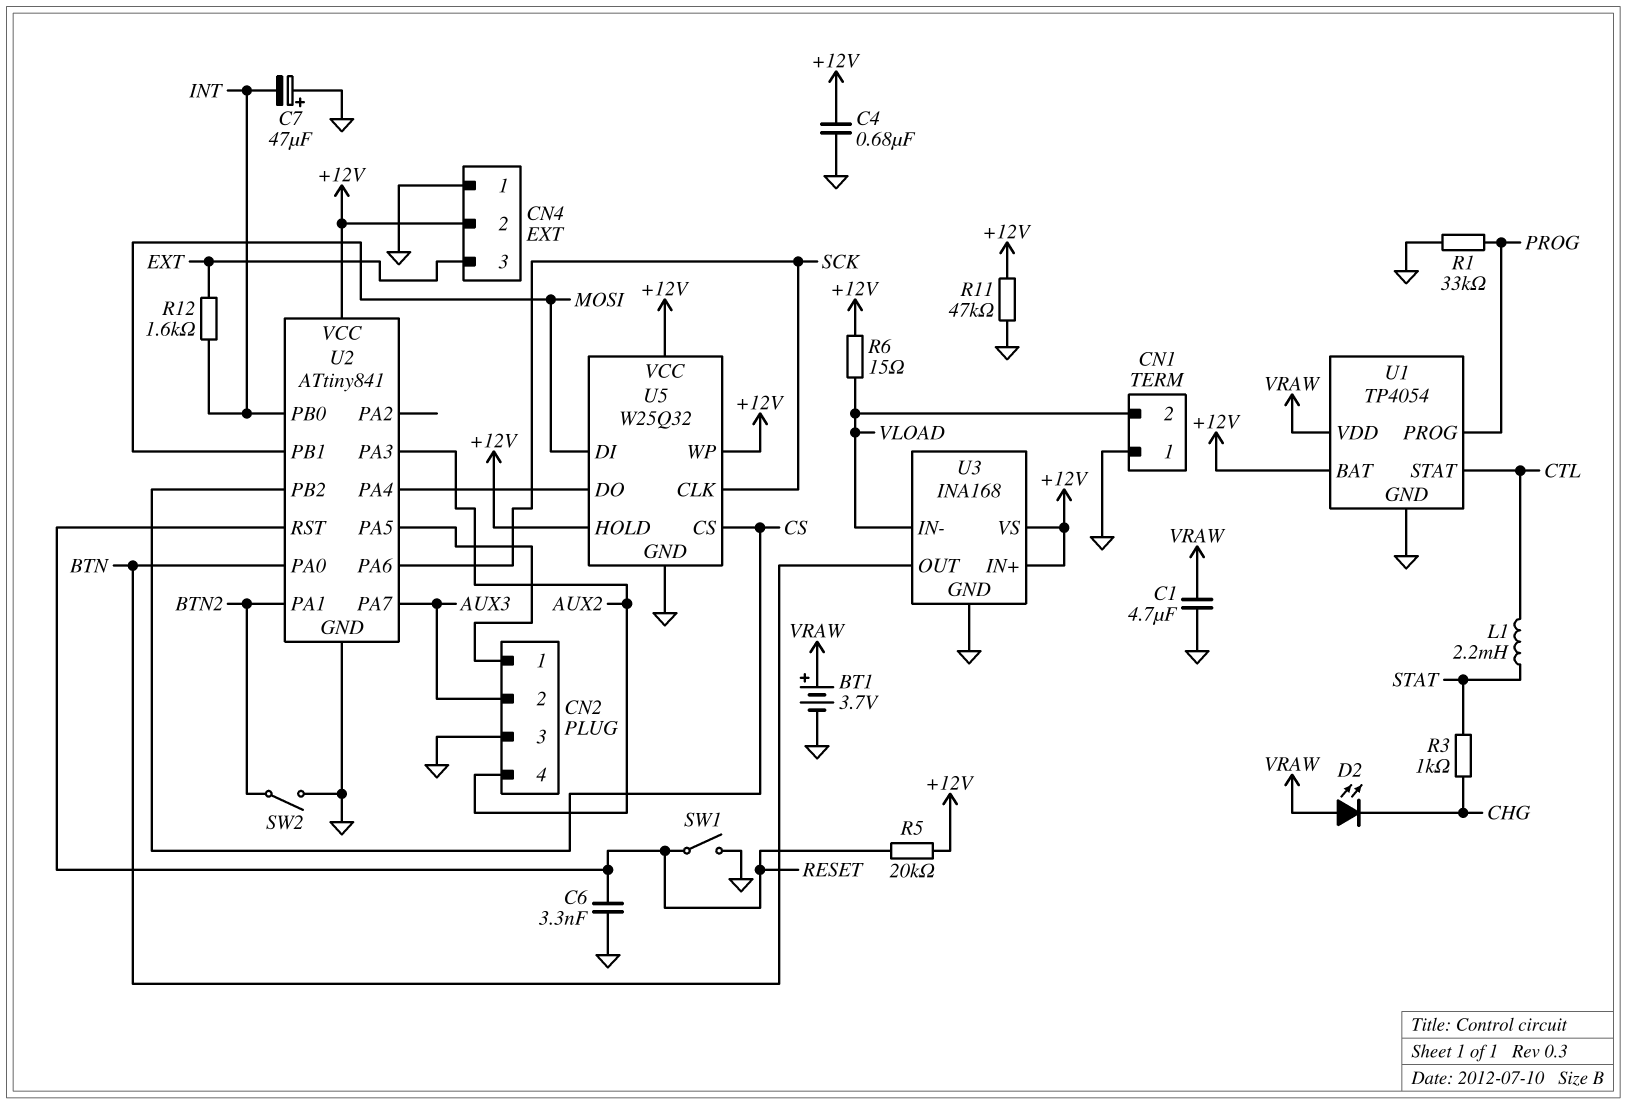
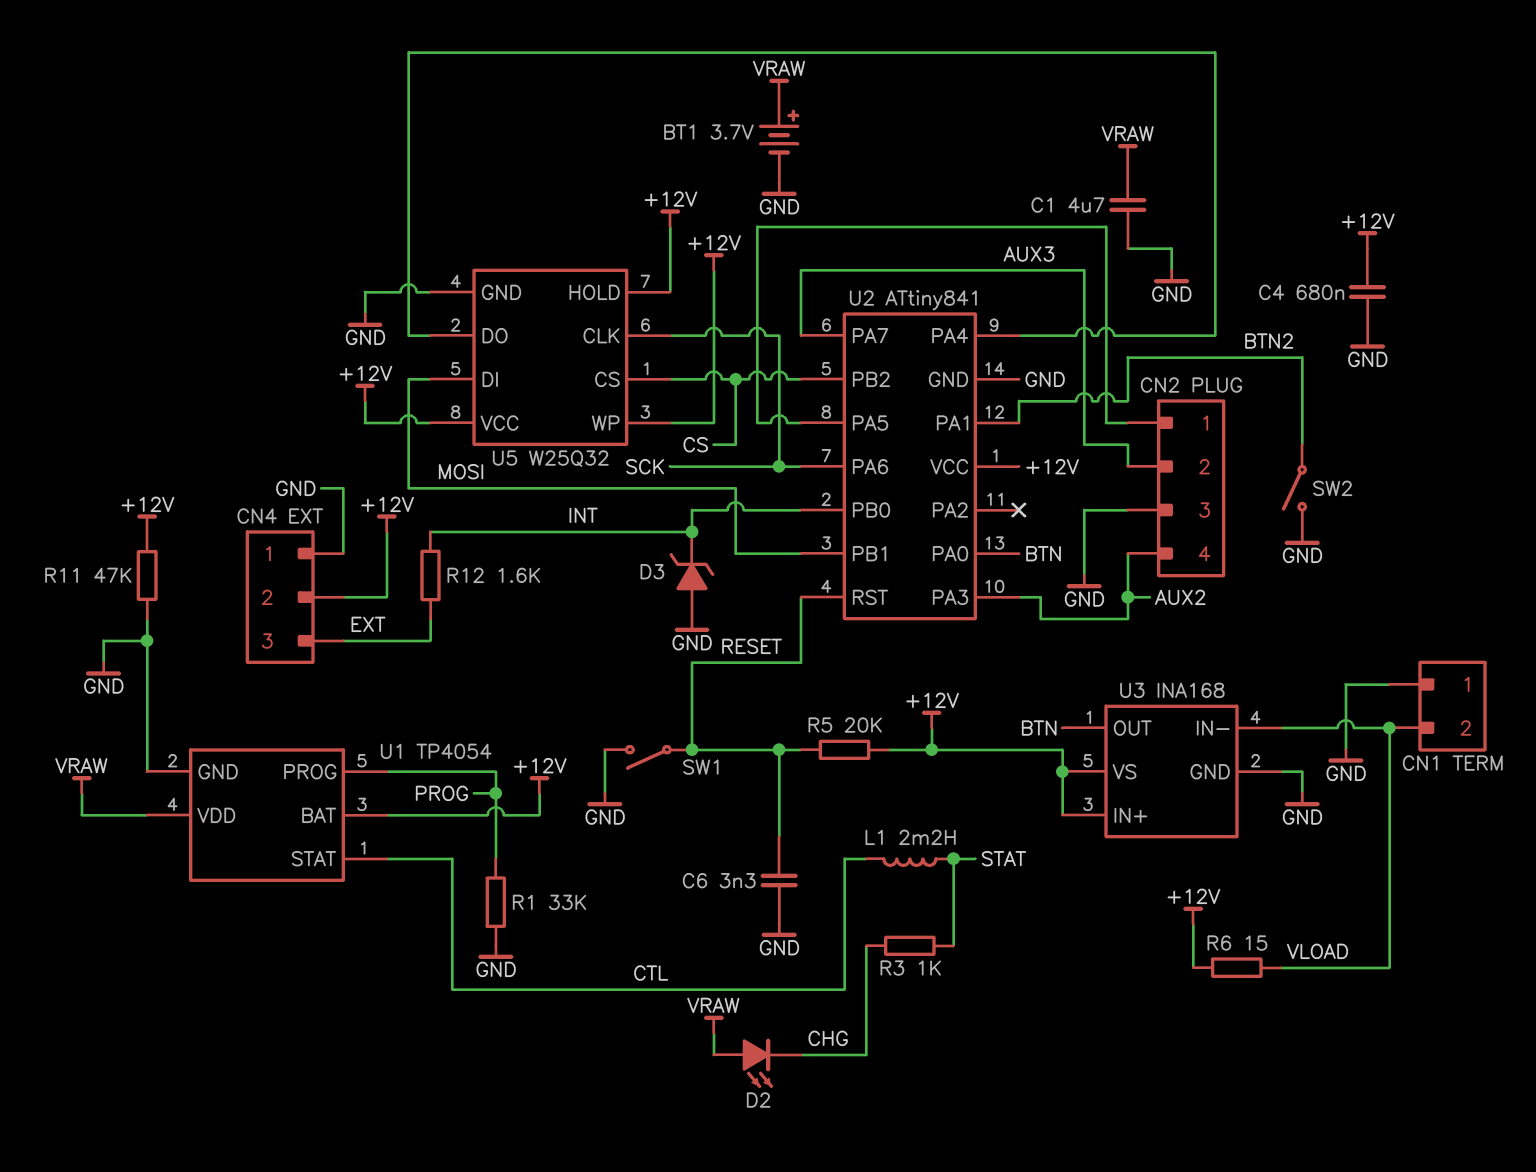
C7: 47uF (plus GND, minus INT) -> none
D3: none -> zener (A GND, K INT)

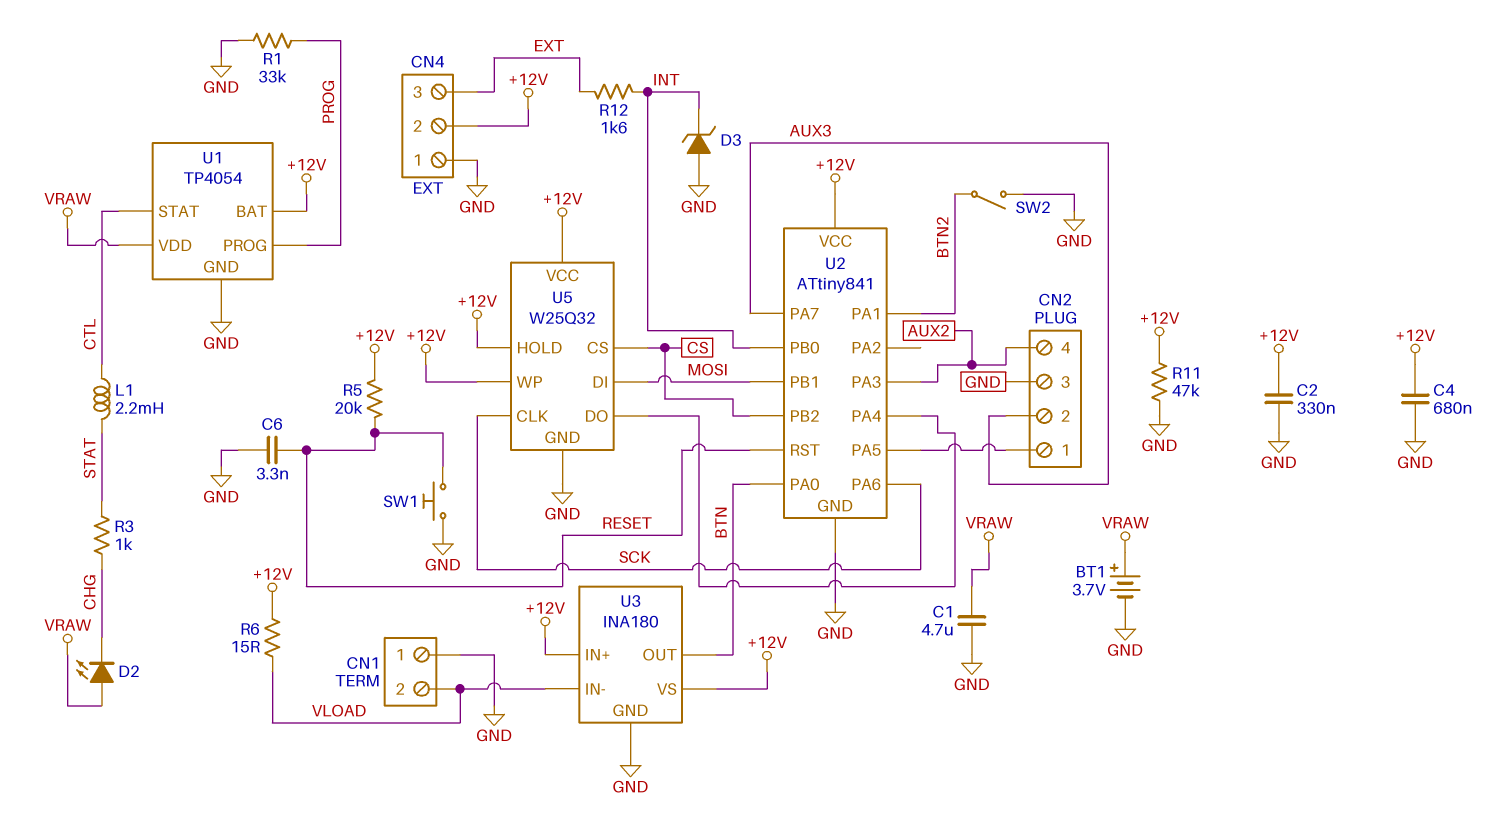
C2: none -> 330nF (+12V, GND)
SW1: switch (GND, RESET) -> button (GND, RESET)
U3: INA168 -> INA180

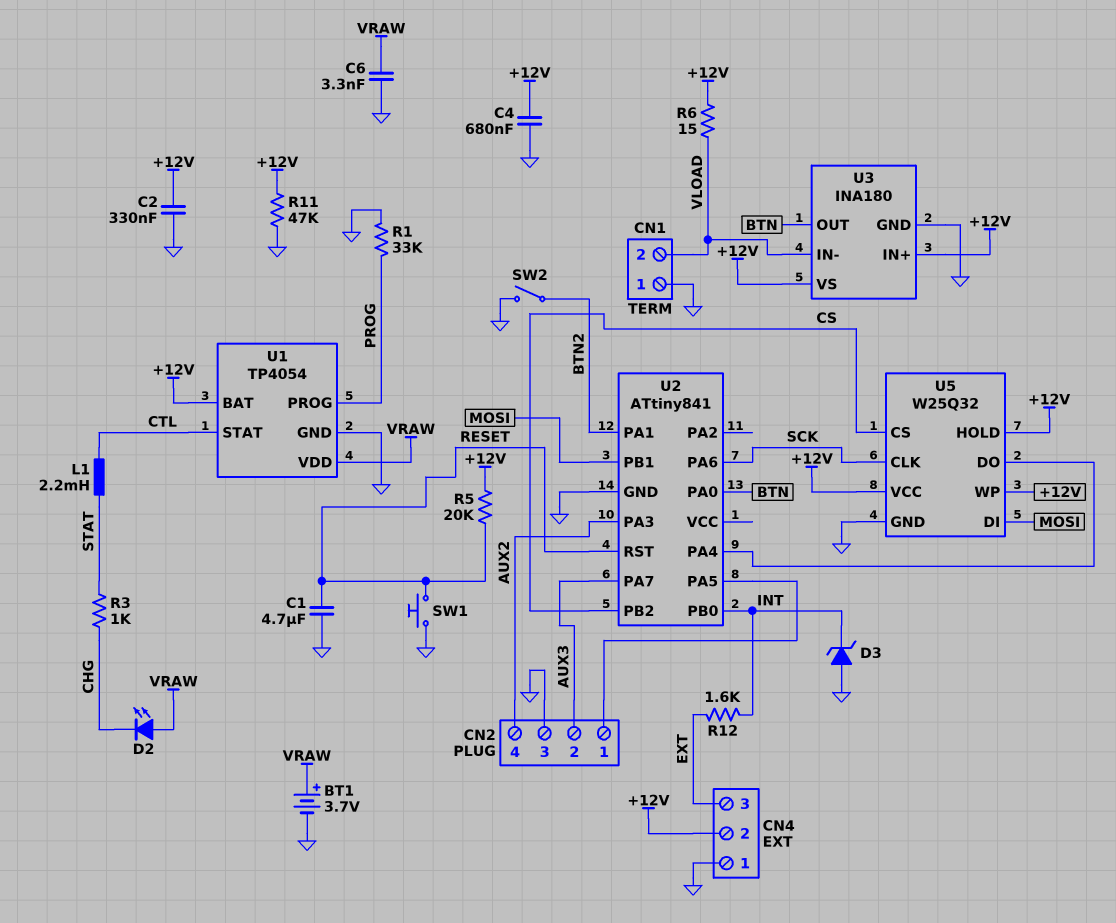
C1: 4.7uF (GND, VRAW) -> 4.7uF (GND, RESET)
C6: 3.3nF (GND, RESET) -> 3.3nF (GND, VRAW)
U2 pin VCC: +12V -> none

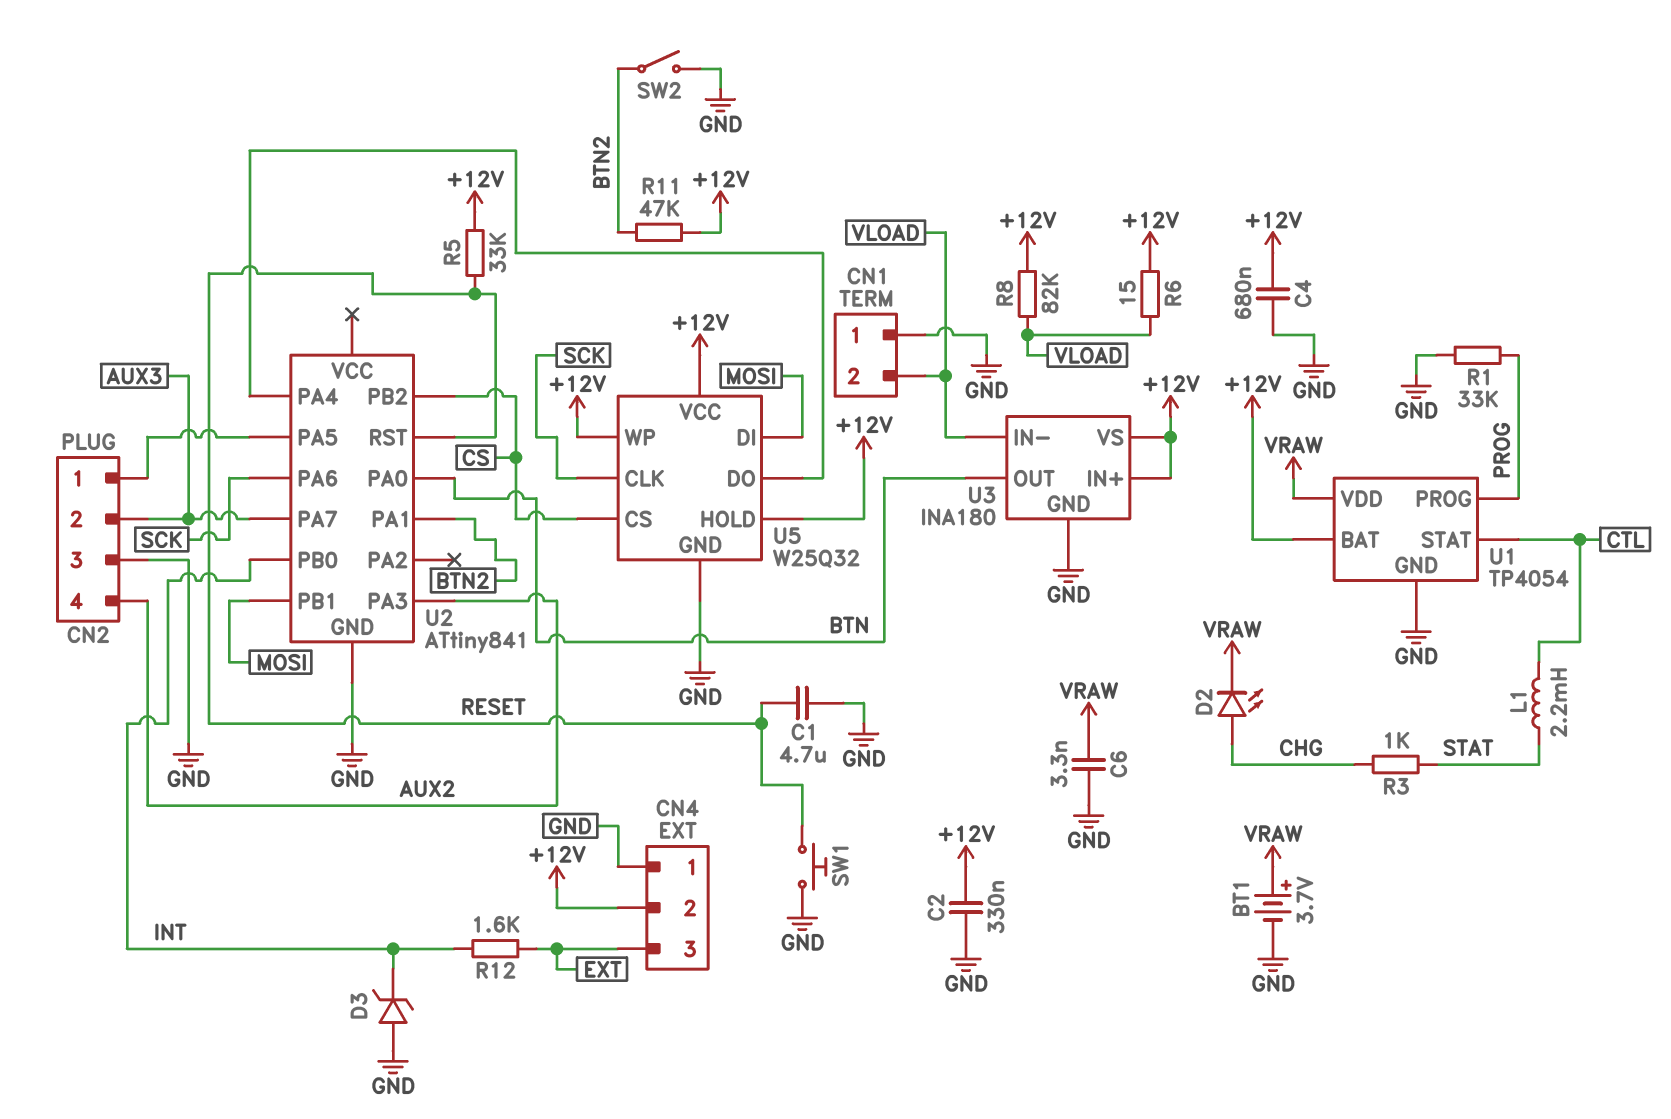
D2: LED (A VRAW, K CHG) -> LED (A CHG, K VRAW)
R5: 20k (+12V, RESET) -> 33k (+12V, RESET)
R8: none -> 82k (+12V, VLOAD)
R11: 47k (+12V, GND) -> 47k (+12V, BTN2)

